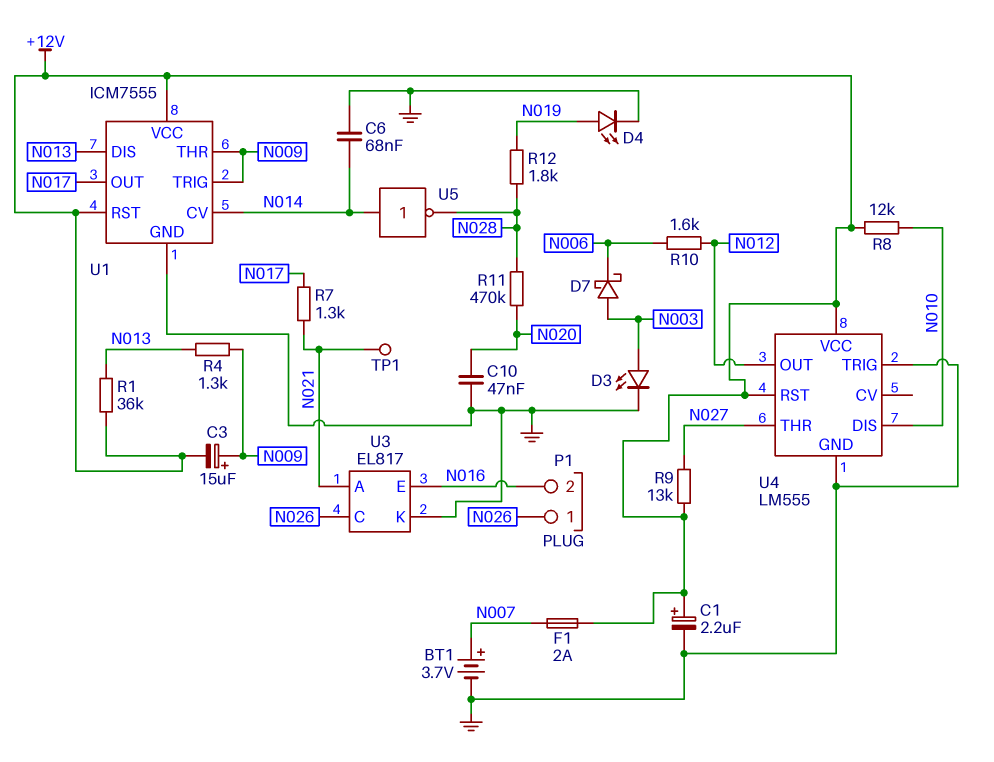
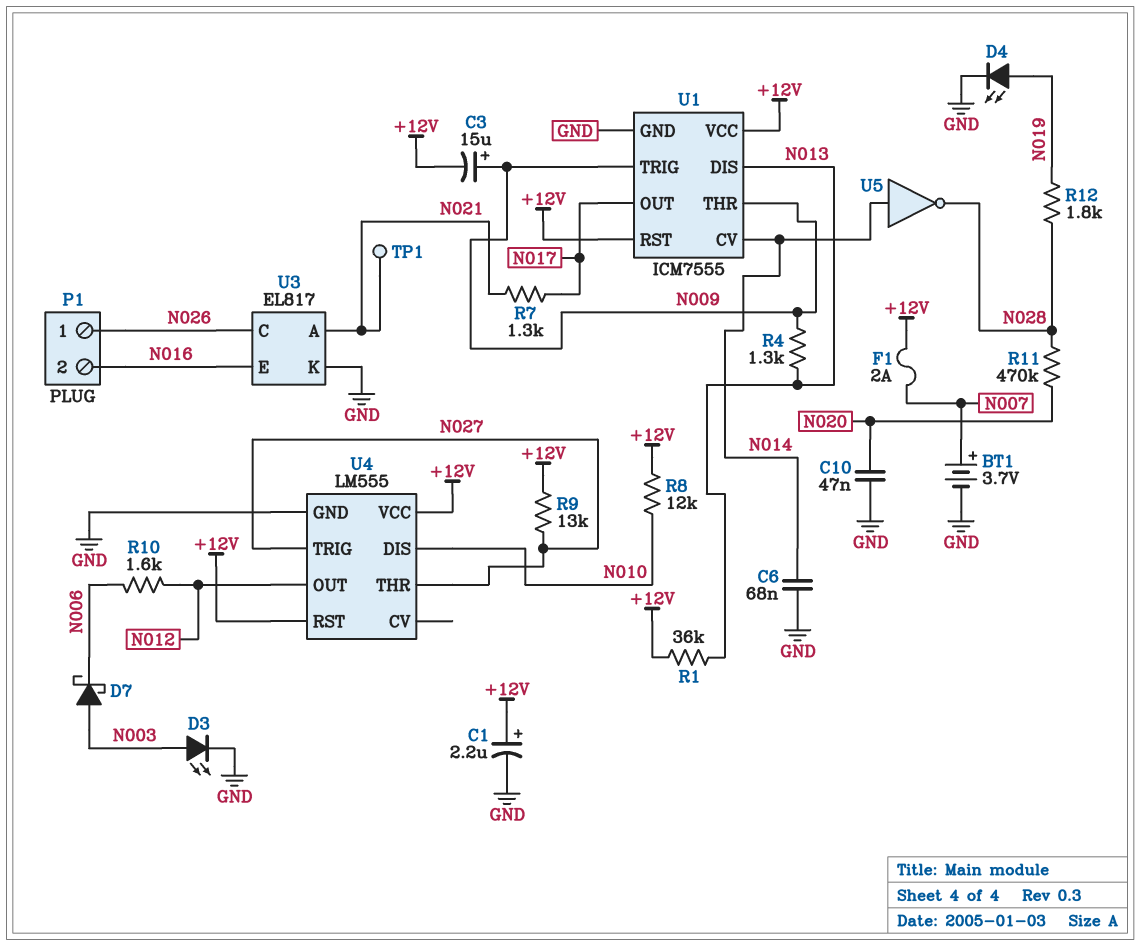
U4 pin TRIG: GND -> N027

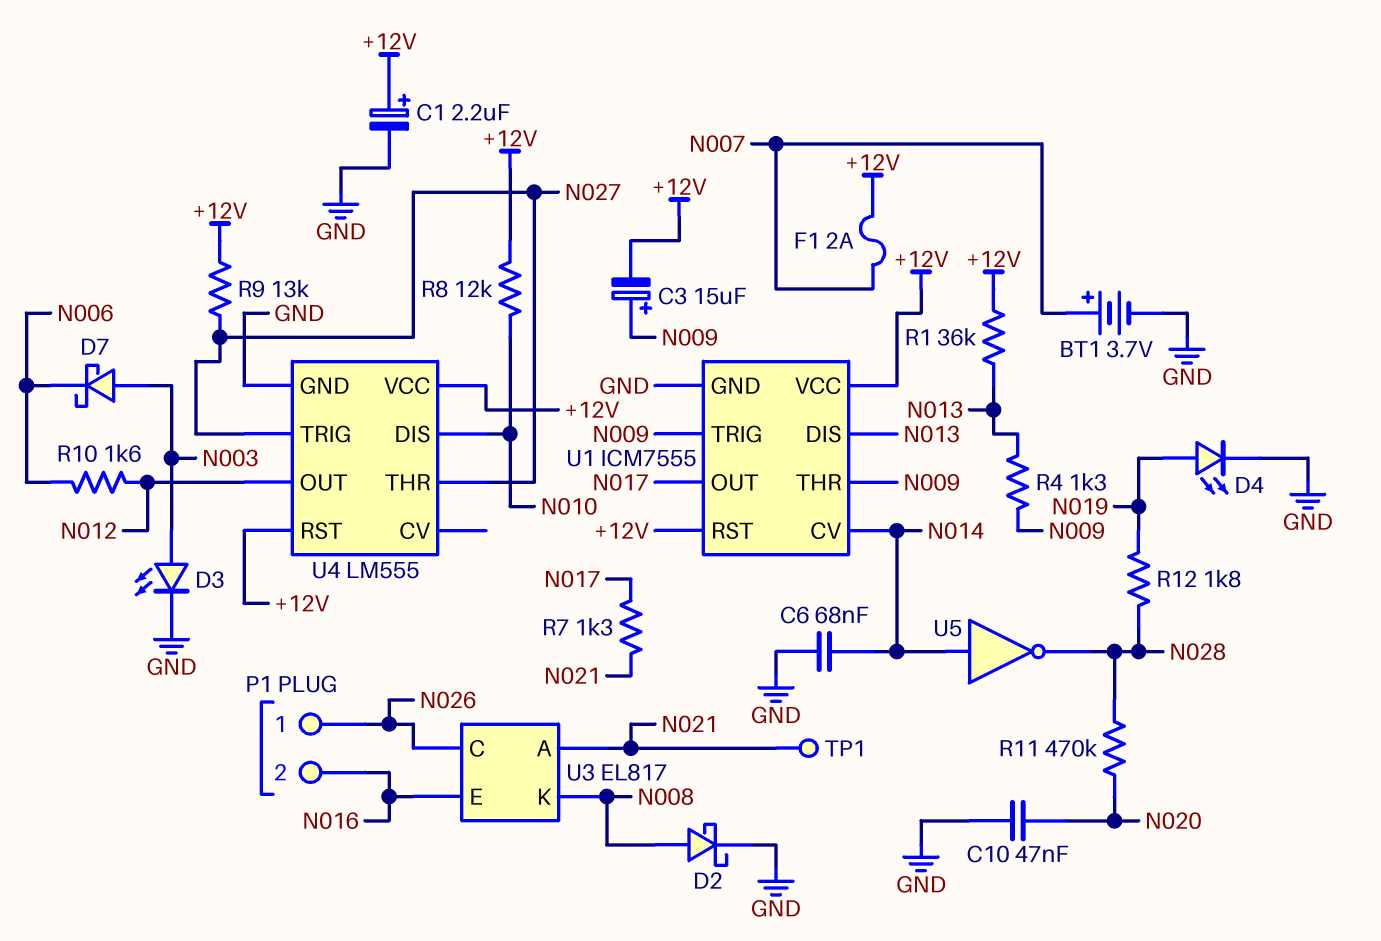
D2: none -> schottky (A N008, K GND)
U3 pin K: GND -> N008

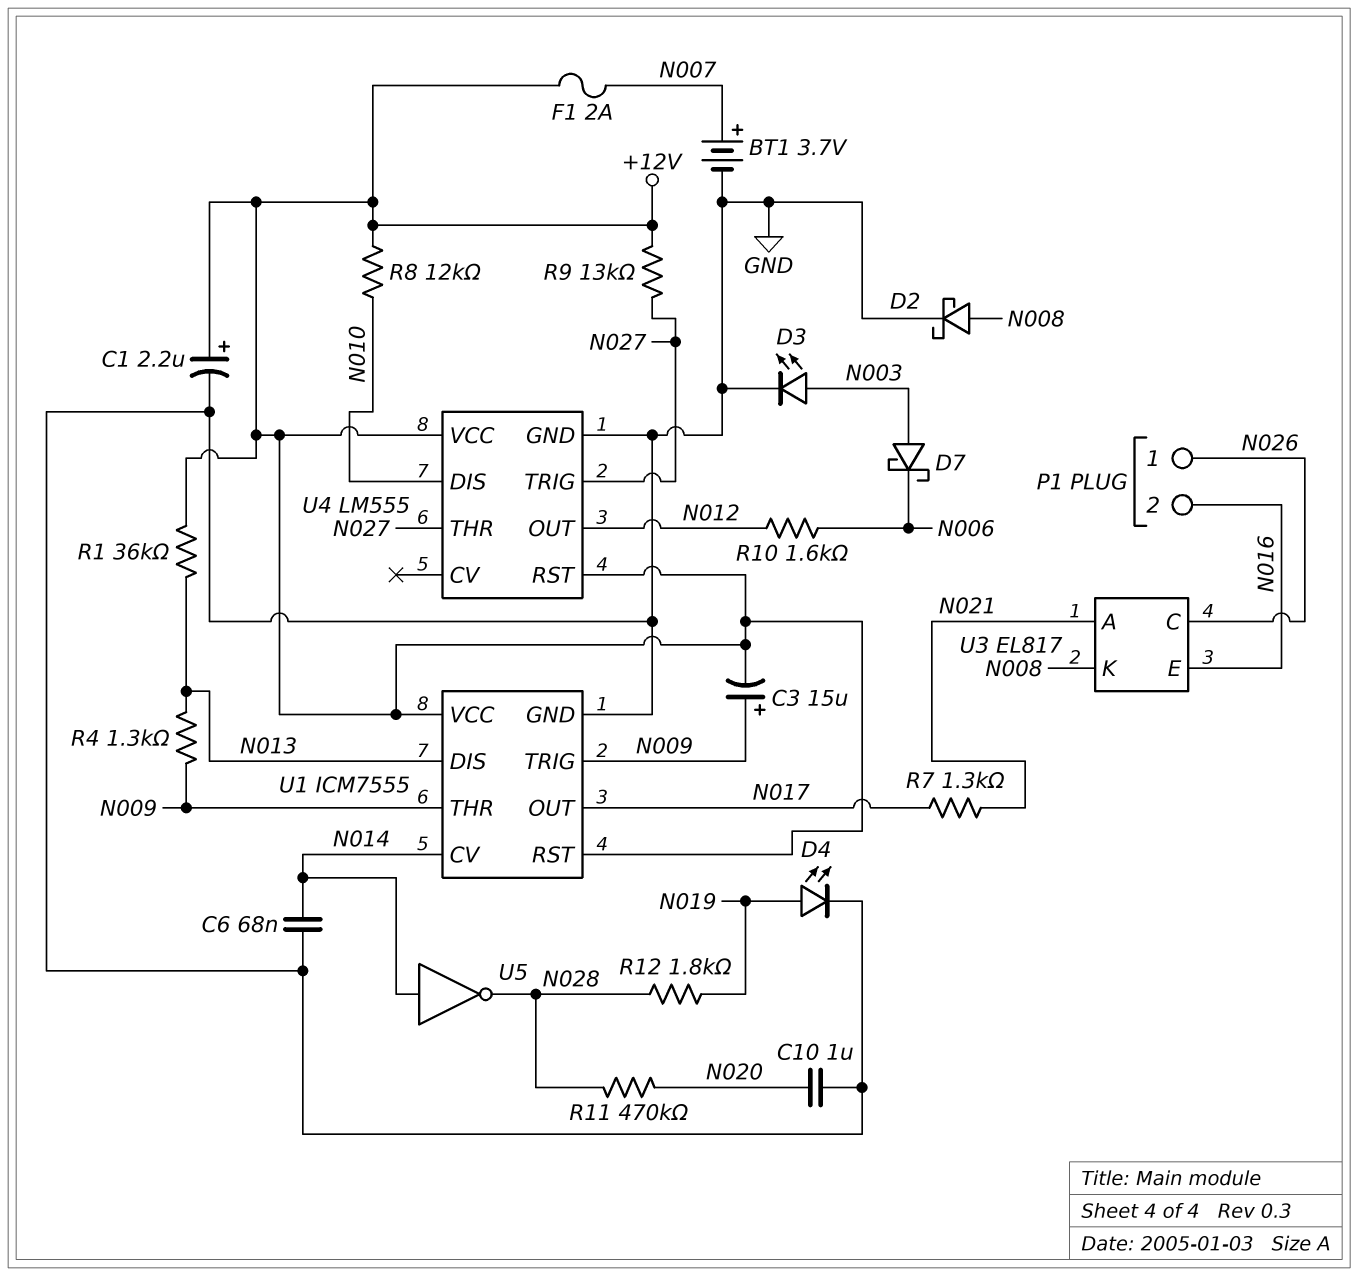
C10: 47nF (GND, N020) -> 1uF (GND, N020)
TP1: test point (N021) -> none

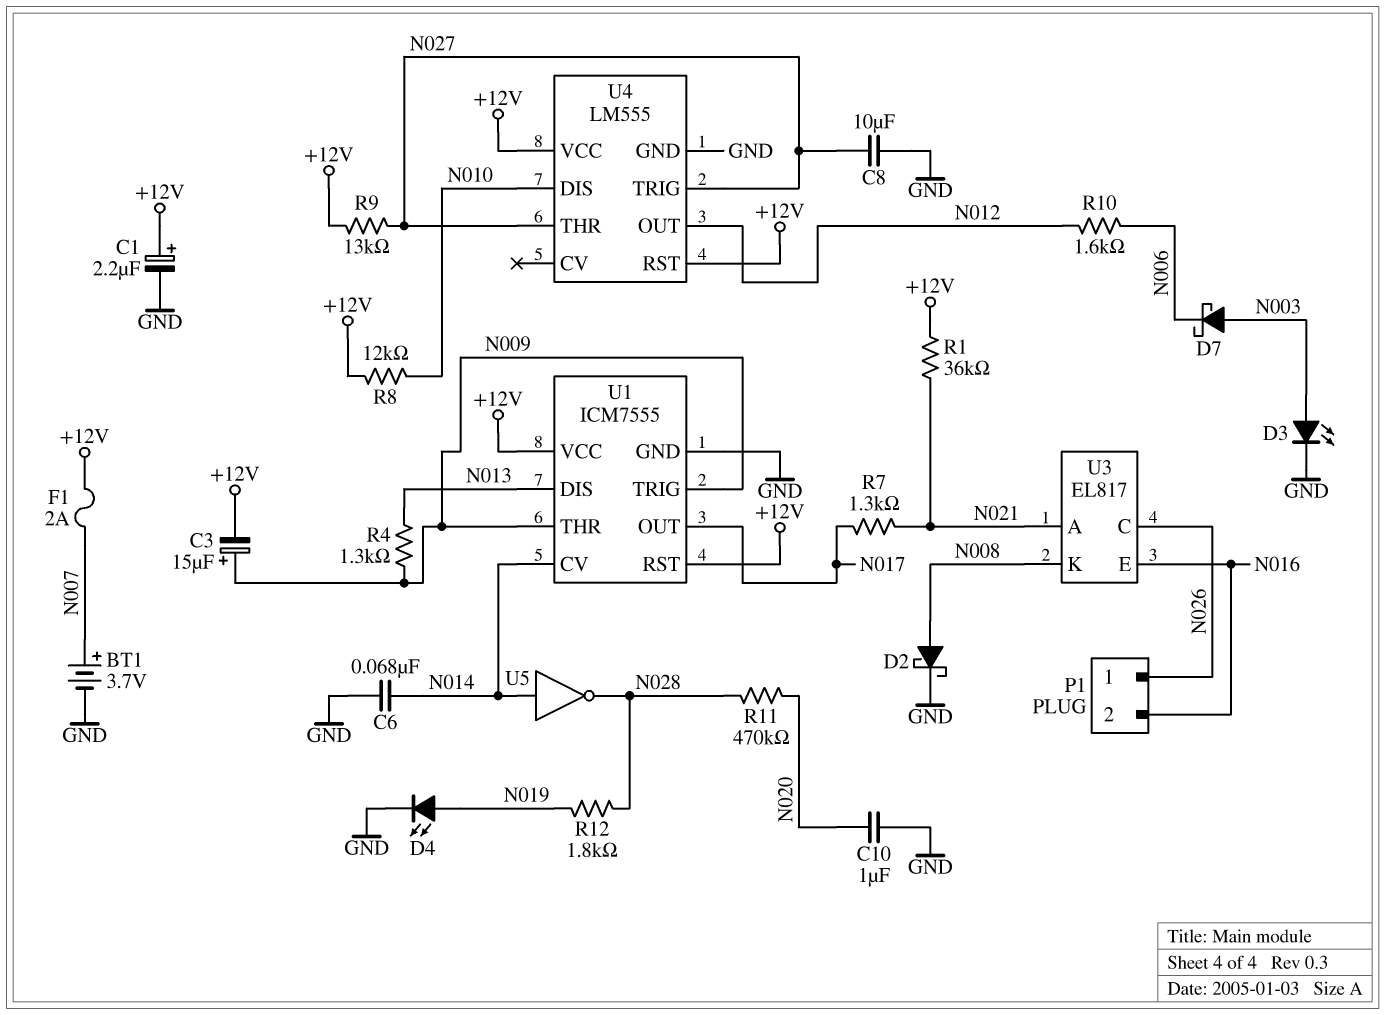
C8: none -> 10uF (GND, N027)
R1: 36k (+12V, N013) -> 36k (+12V, N021)

